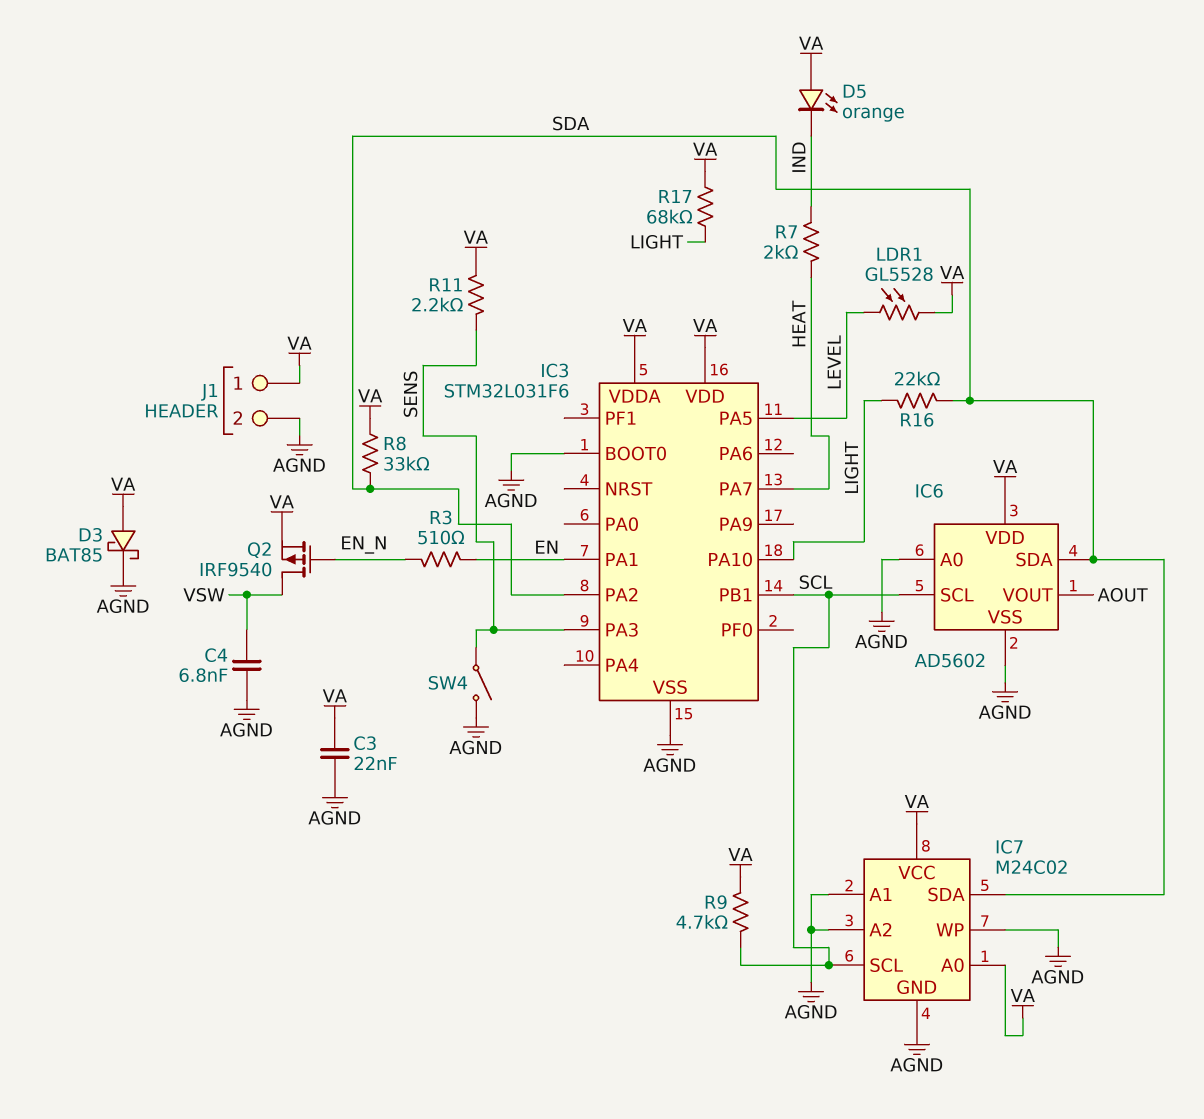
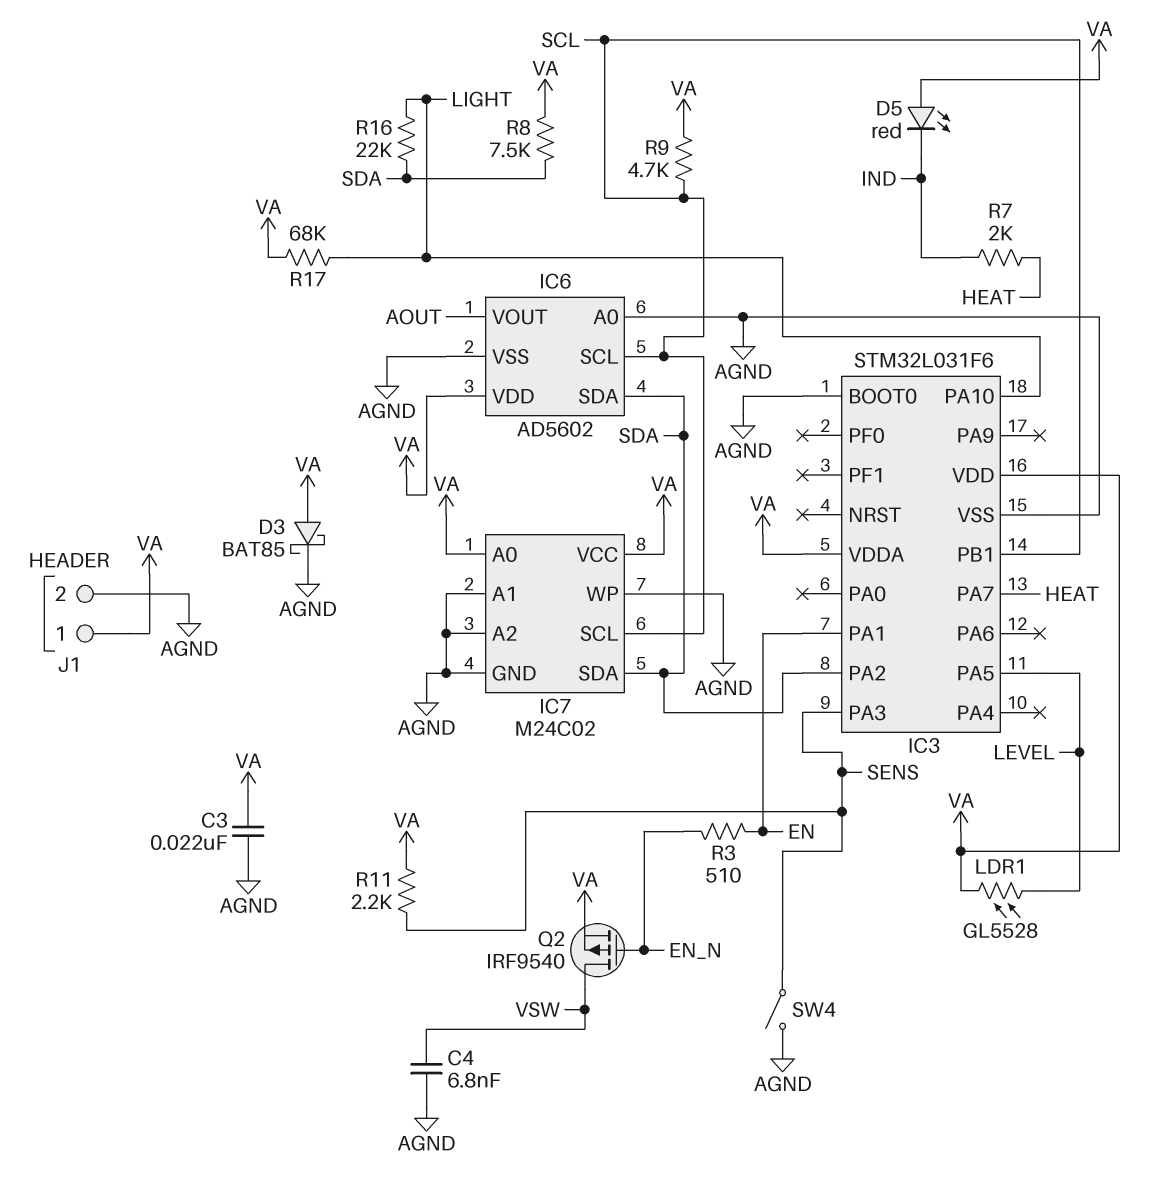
D5: LED orange (A VA, K IND) -> LED red (A VA, K IND)
R8: 33k (SDA, VA) -> 7.5k (SDA, VA)

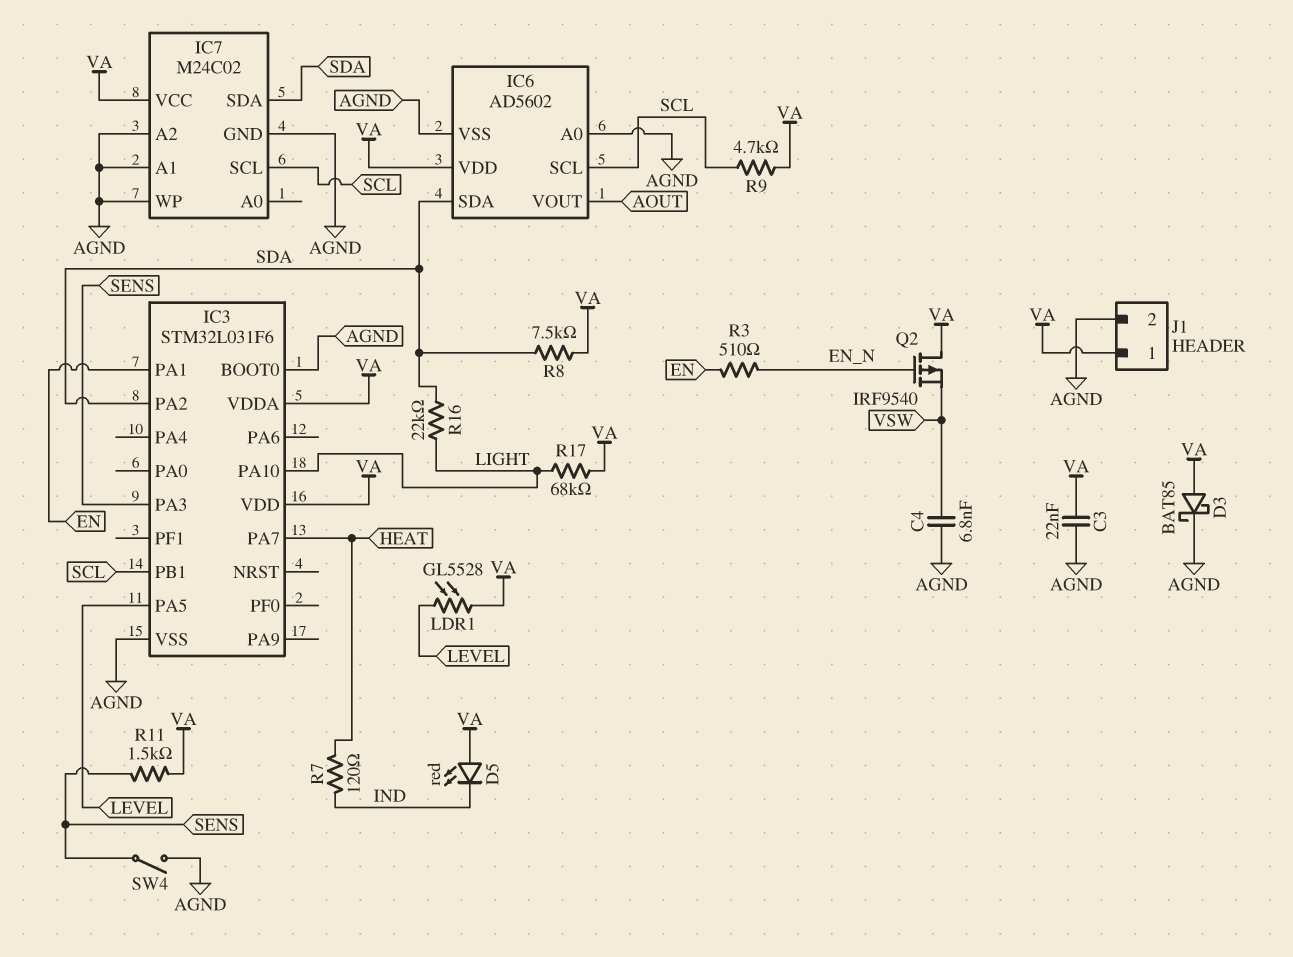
IC7 pin A0: VA -> none
Q2: PMOS IRF9540 (G EN_N, D VSW, S VA) -> PMOS IRF9540 (G EN_N, D VA, S VSW)
R7: 2k (HEAT, IND) -> 120 (HEAT, IND)
R11: 2.2k (SENS, VA) -> 1.5k (SENS, VA)

